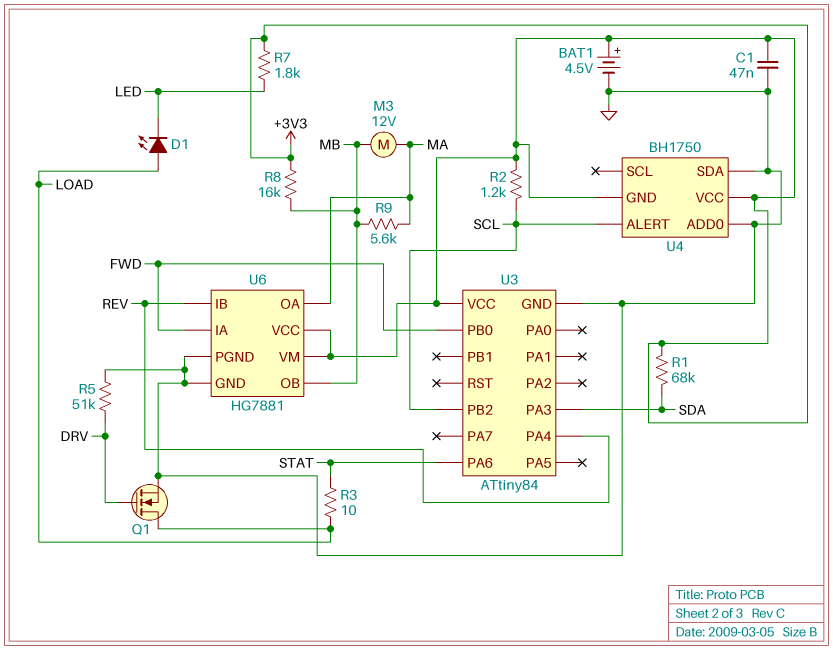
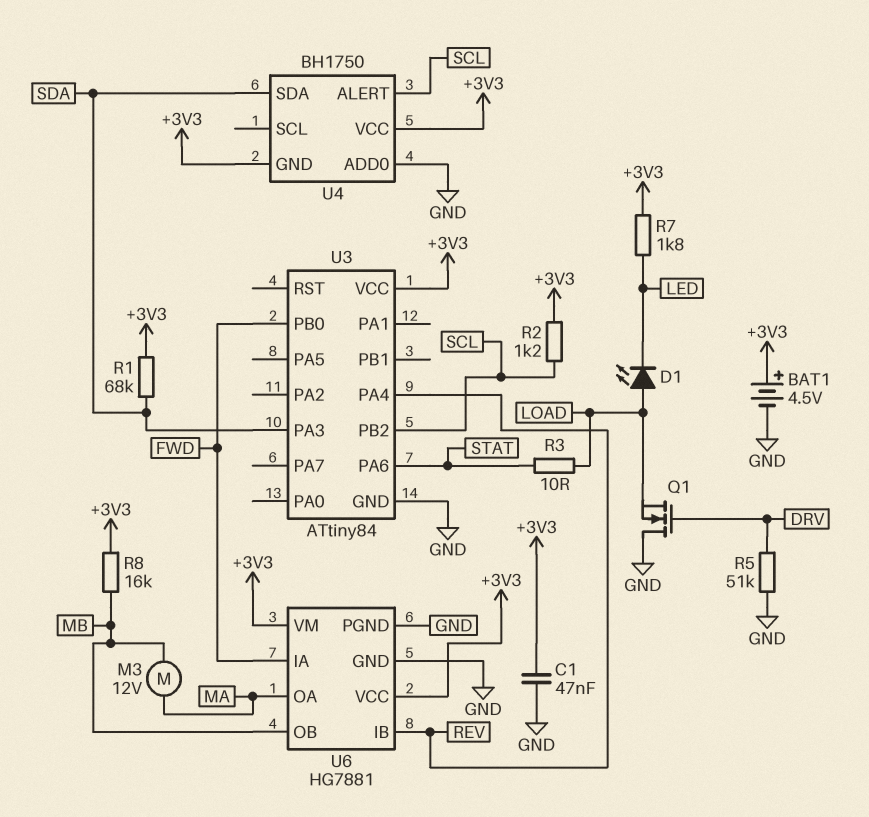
Q1: NMOS (G DRV, D LOAD, S GND) -> NMOS (G DRV, D GND, S LOAD)
R9: 5.6k (MA, MB) -> none
U4 pin SDA: GND -> SDA

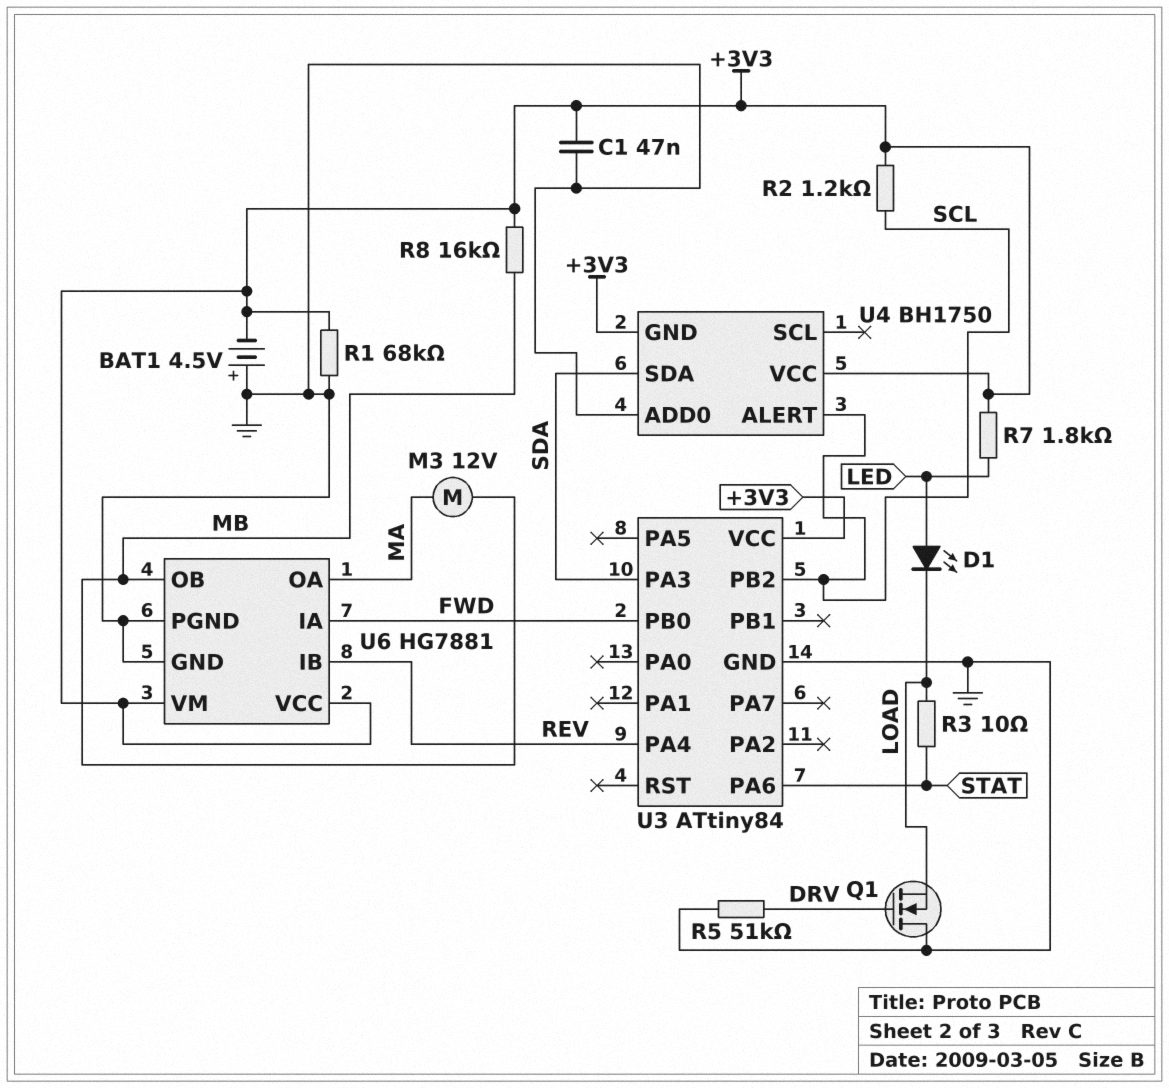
BAT1: 4.5V (plus +3V3, minus GND) -> 4.5V (plus GND, minus +3V3)
D1: LED (A LOAD, K LED) -> LED (A LED, K LOAD)
R1: 68k (+3V3, SDA) -> 68k (+3V3, GND)

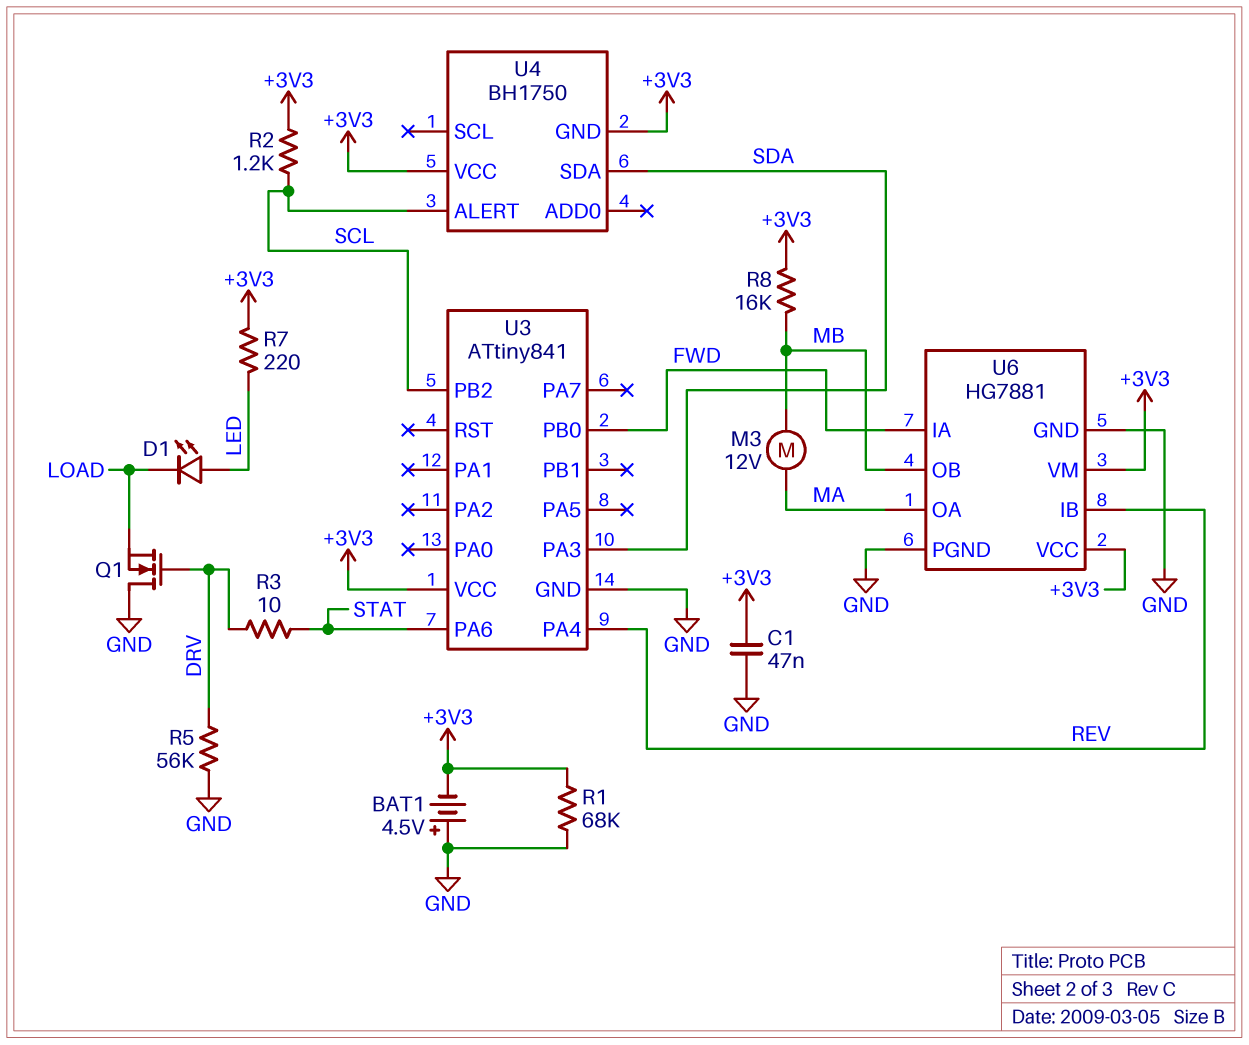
R3: 10 (LOAD, STAT) -> 10 (DRV, STAT)
R5: 51k (DRV, GND) -> 56k (DRV, GND)
R7: 1.8k (+3V3, LED) -> 220 (+3V3, LED)
U3: ATtiny84 -> ATtiny841
U4 pin ADD0: GND -> none

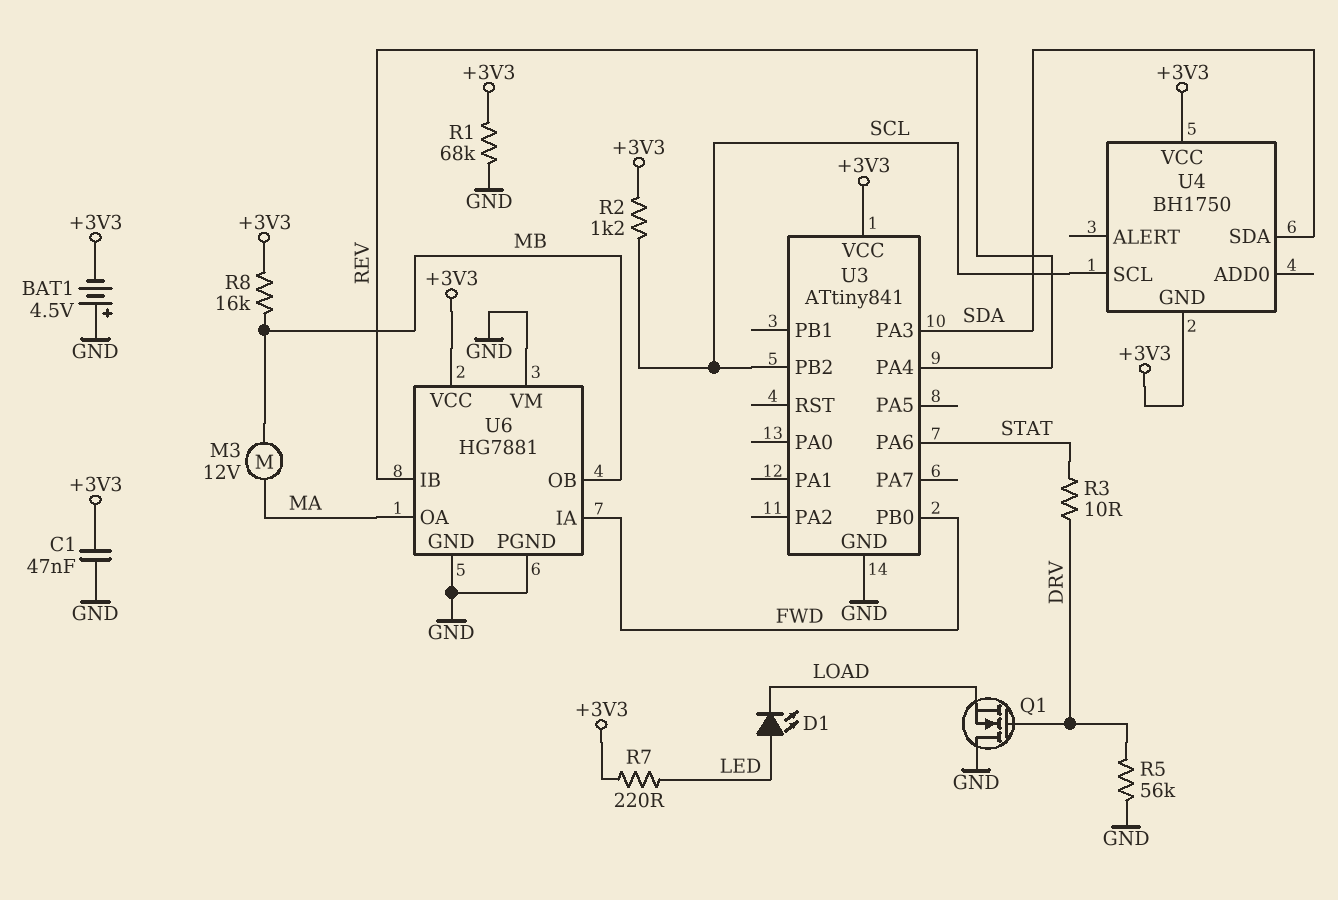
U4 pin ALERT: SCL -> none
U4 pin SCL: none -> SCL
U6 pin VM: +3V3 -> GND

